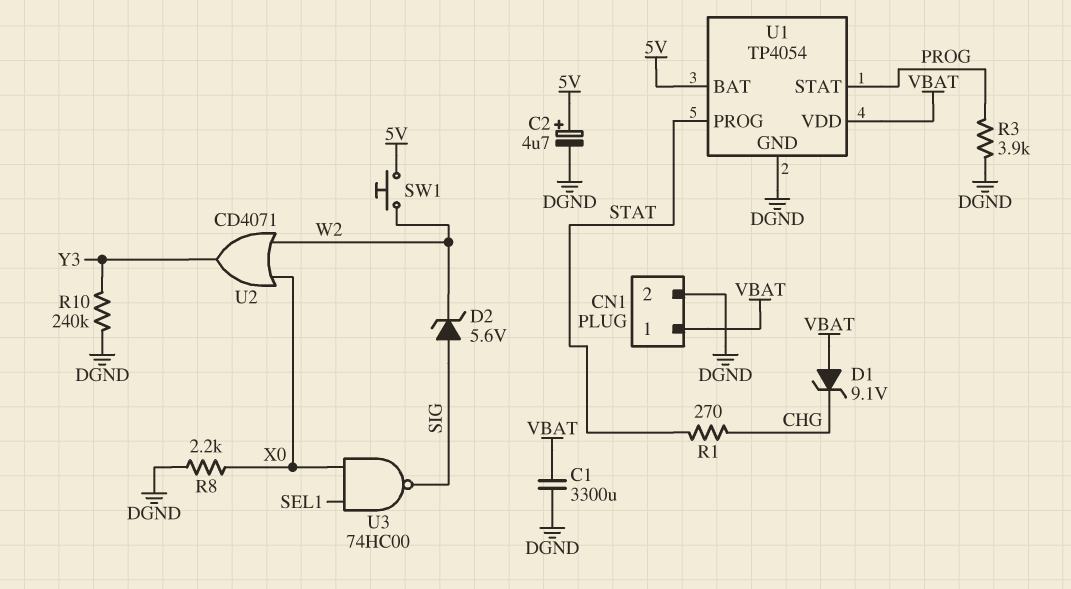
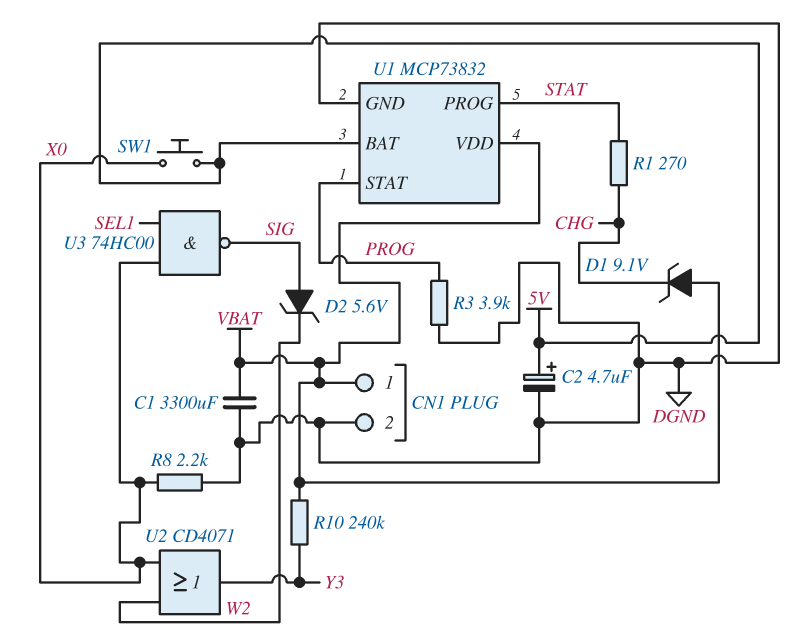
R10: 240k (DGND, Y3) -> 240k (VBAT, Y3)
SW1: button (5V, W2) -> button (5V, X0)
U1: TP4054 -> MCP73832

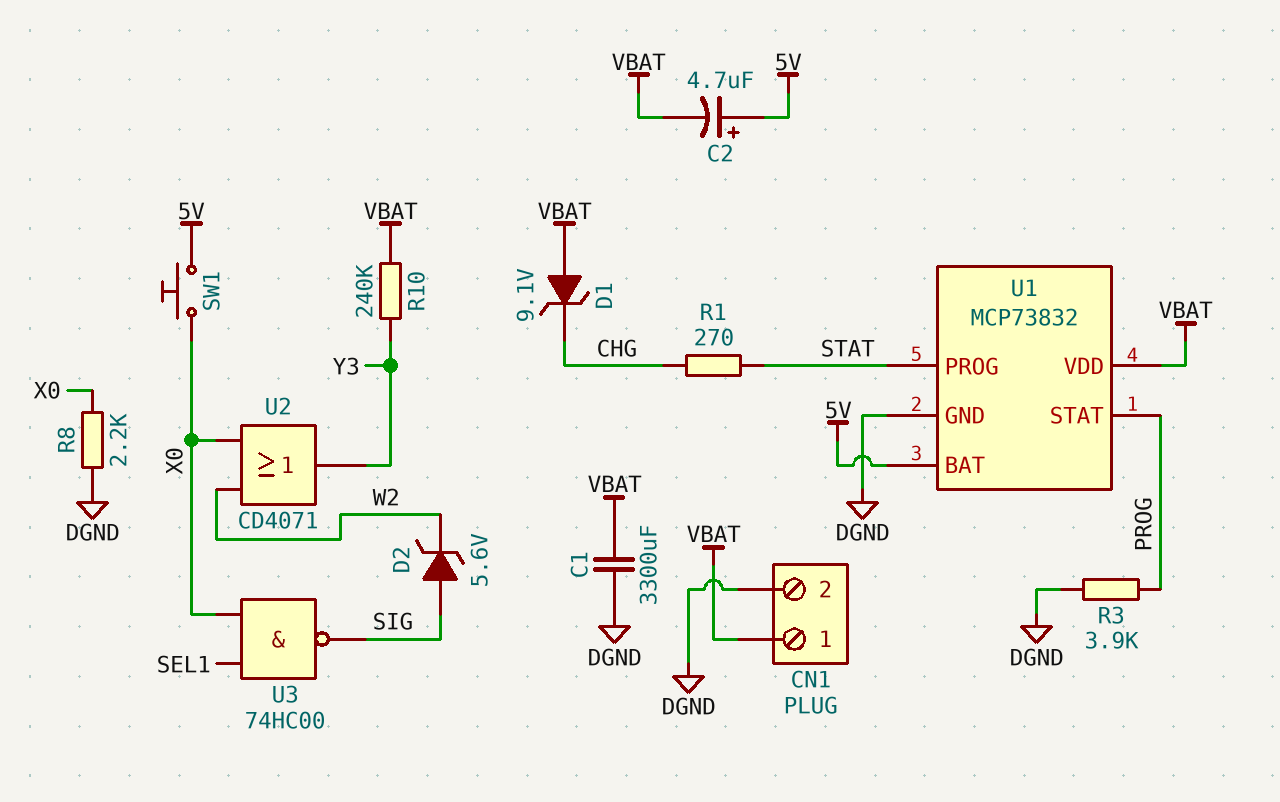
C2: 4.7uF (plus 5V, minus DGND) -> 4.7uF (plus 5V, minus VBAT)

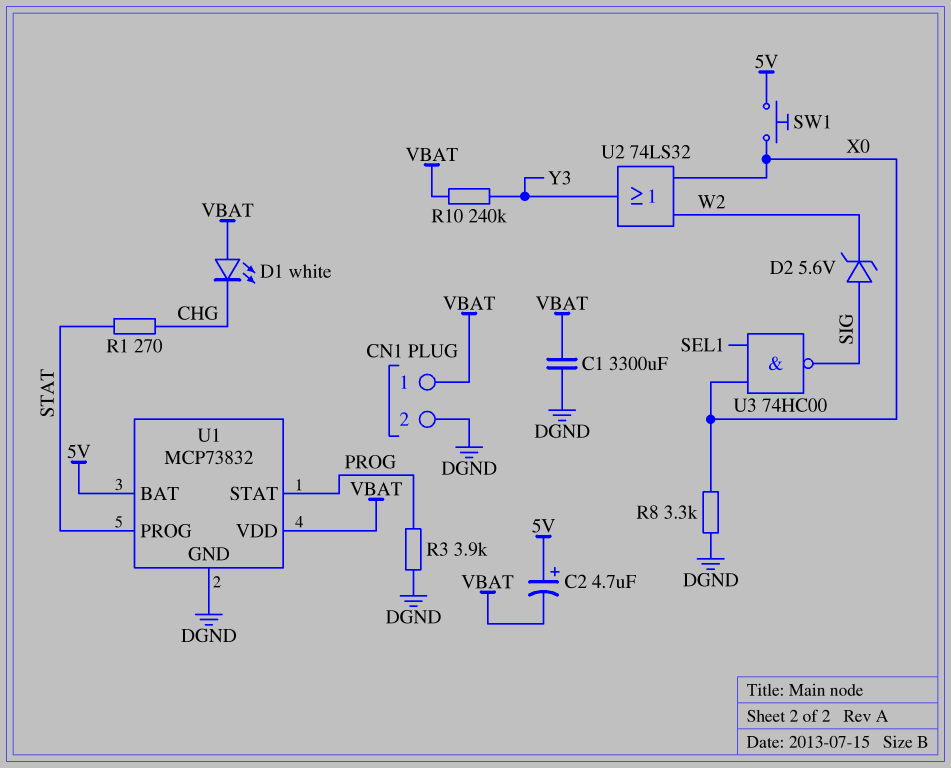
D1: zener 9.1V (A VBAT, K CHG) -> LED white (A VBAT, K CHG)
R8: 2.2k (DGND, X0) -> 3.3k (DGND, X0)
U2: OR CD4071 (in W2, in X0, out Y3) -> OR 74LS32 (in W2, in X0, out Y3)

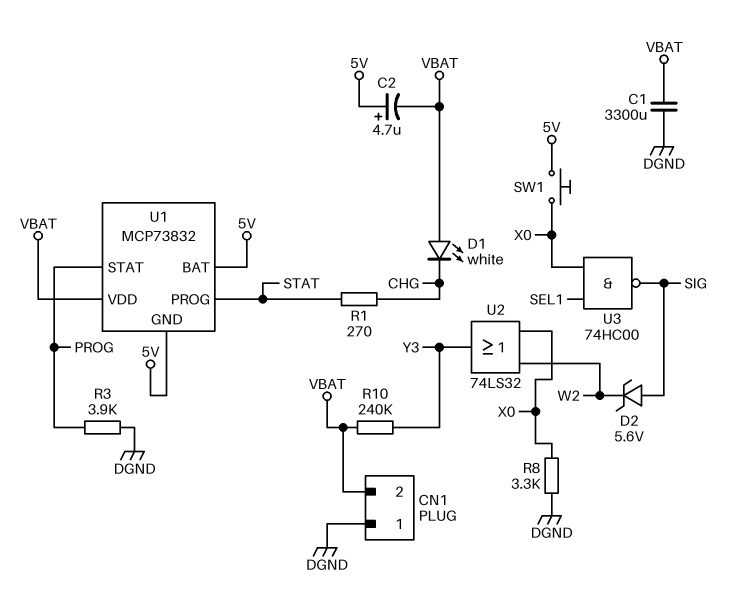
CN1 pin 1: VBAT -> DGND
CN1 pin 2: DGND -> VBAT
U1 pin GND: DGND -> 5V

